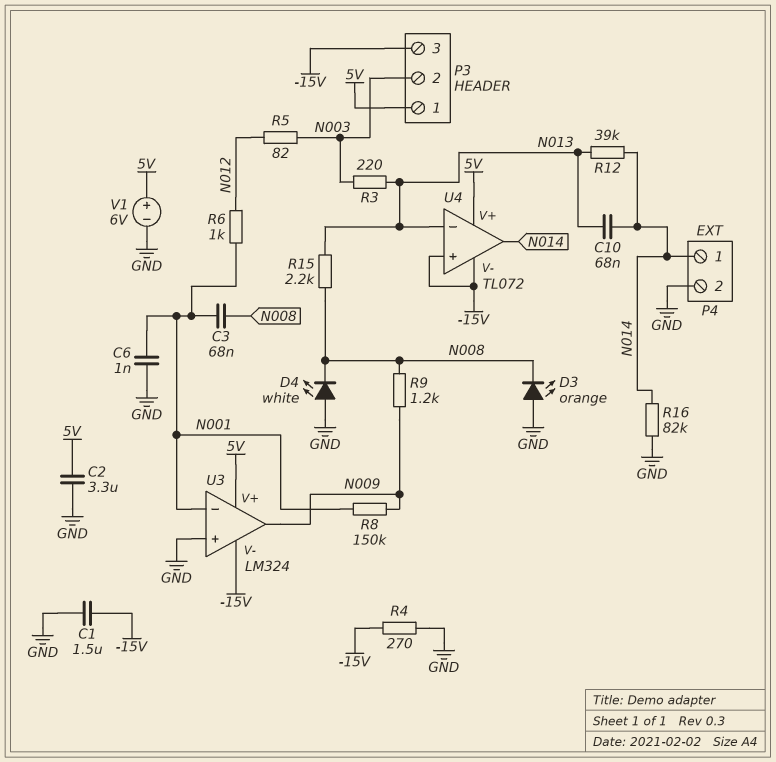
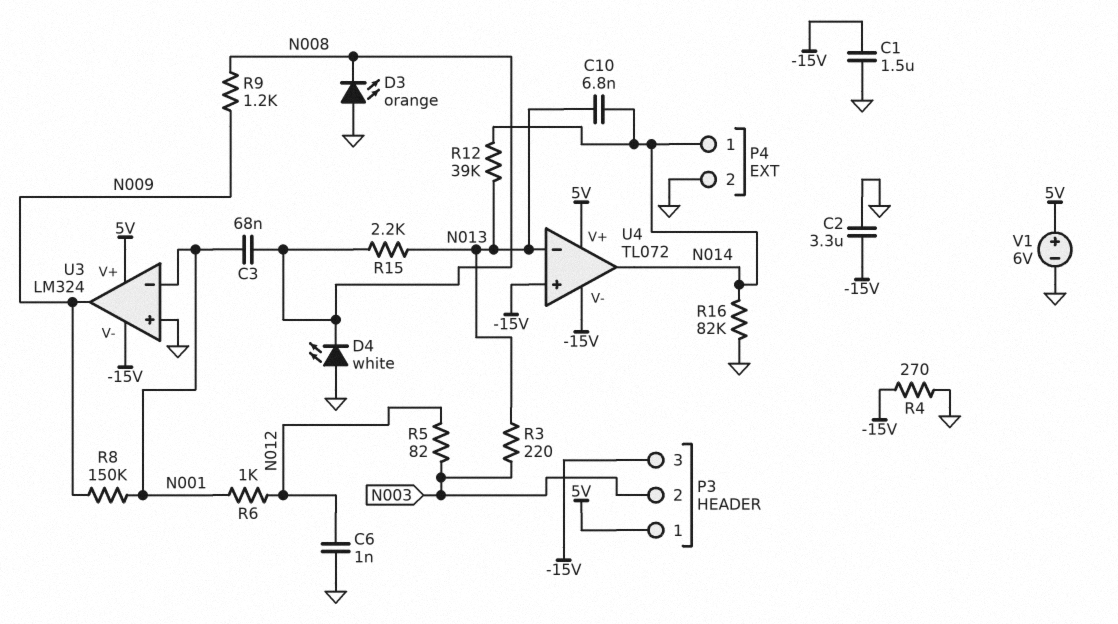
C2: 3.3uF (5V, GND) -> 3.3uF (-15V, GND)
C6: 1nF (GND, N001) -> 1nF (GND, N012)
C10: 68nF (N013, N014) -> 6.8nF (N013, N014)

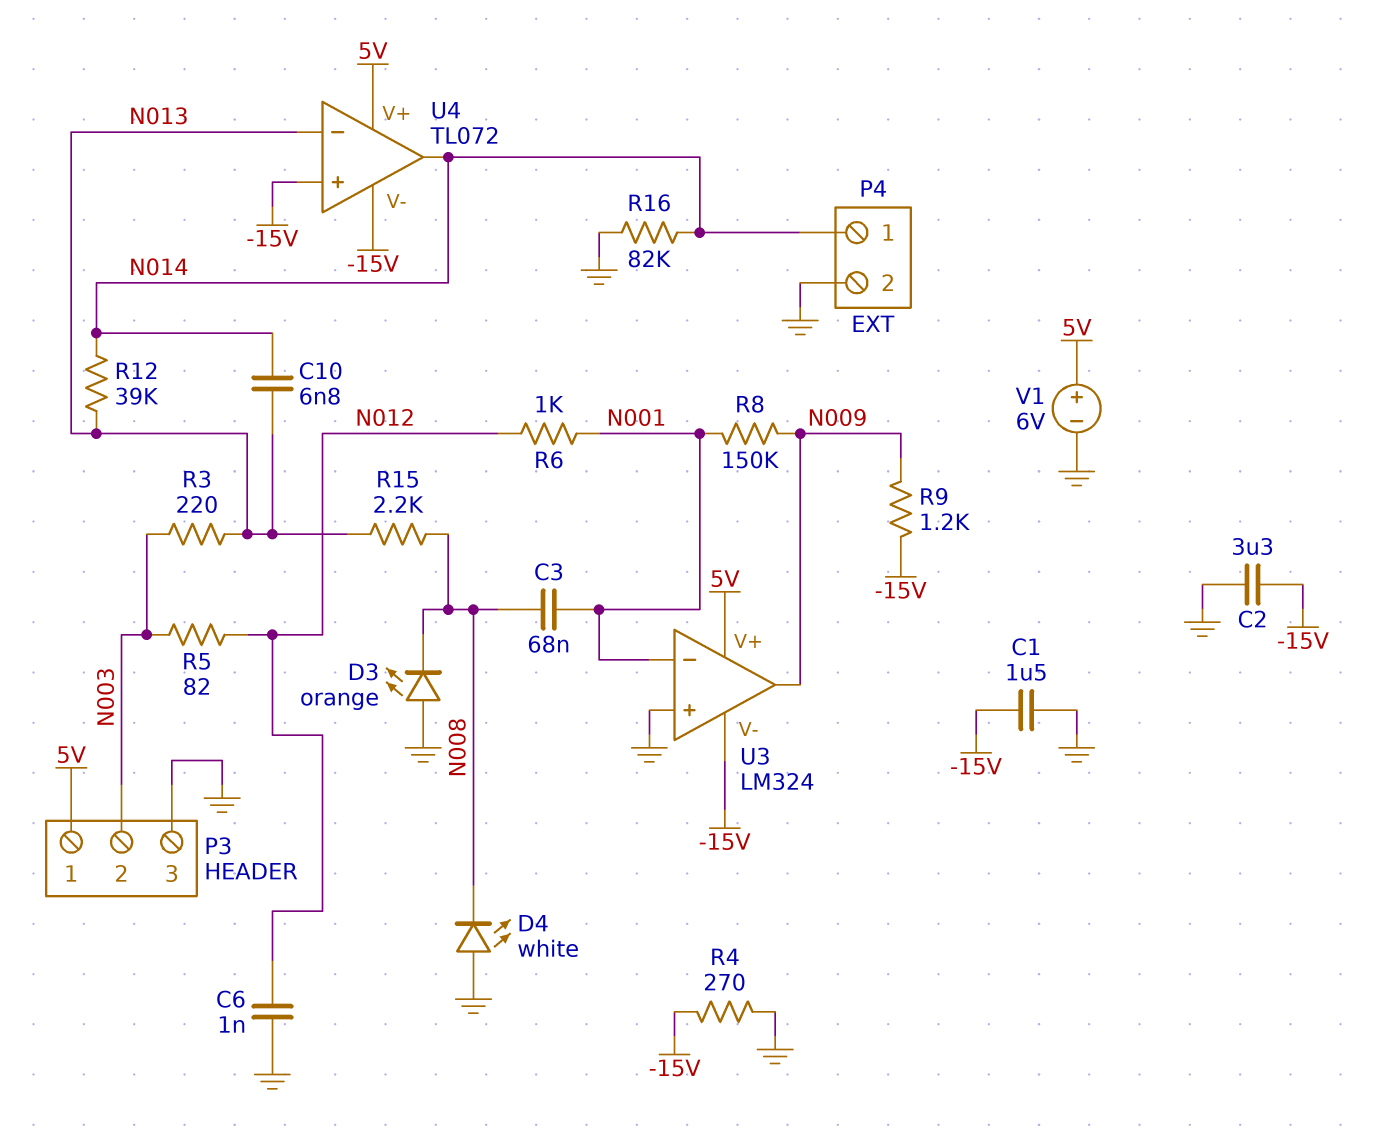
P3 pin 3: -15V -> GND
R9: 1.2k (N008, N009) -> 1.2k (-15V, N009)

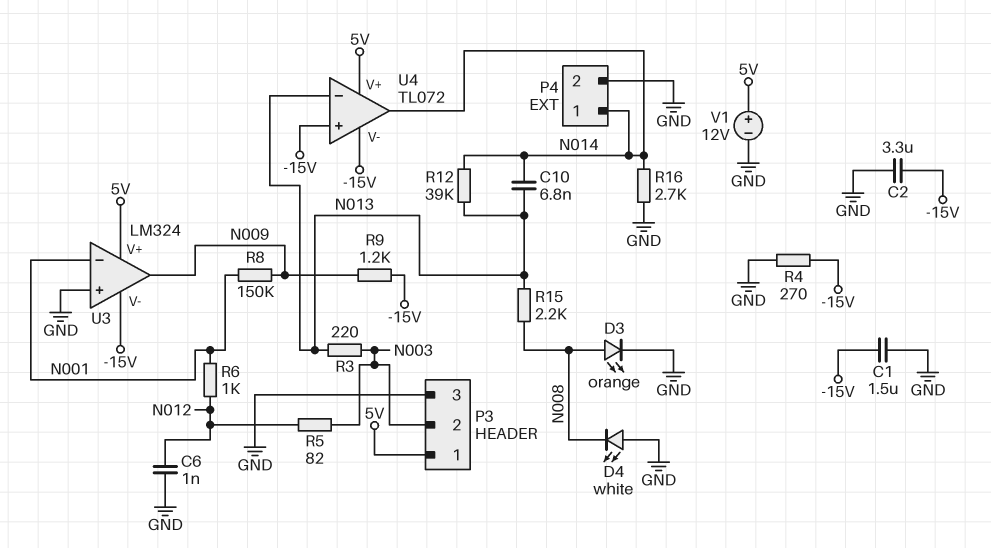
C3: 68nF (N001, N008) -> none
D3: LED orange (A GND, K N008) -> LED orange (A N008, K GND)
R16: 82k (GND, N014) -> 2.7k (GND, N014)
V1: 6V (plus 5V, minus GND) -> 12V (plus 5V, minus GND)

